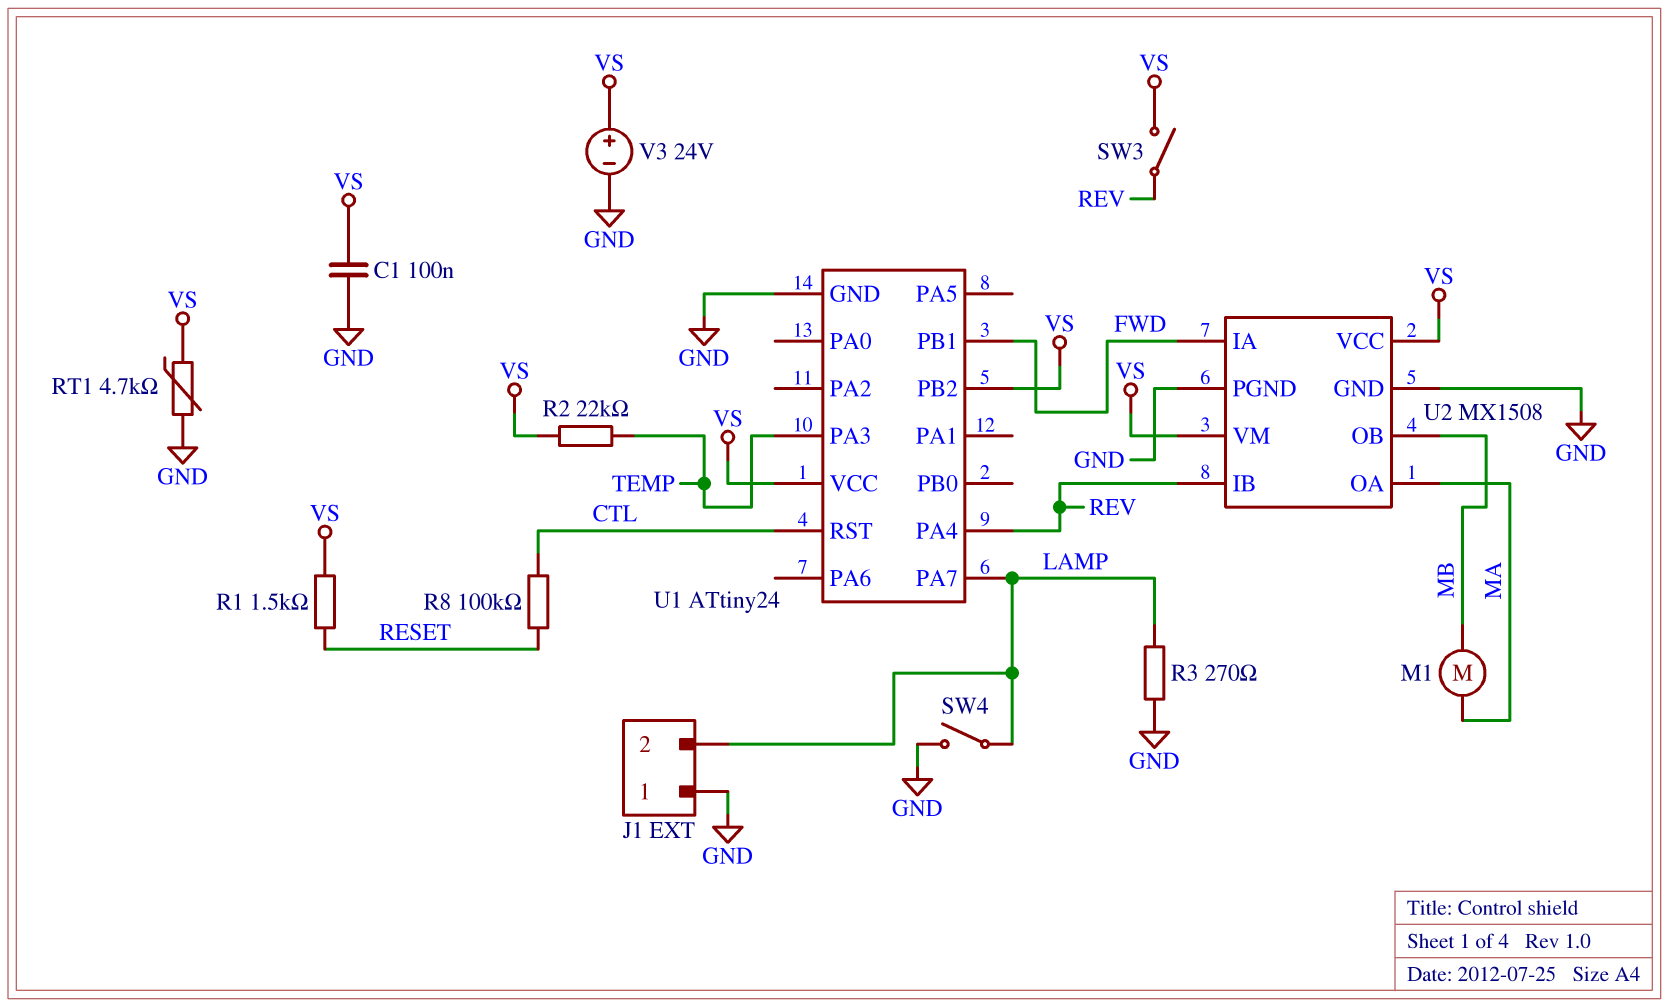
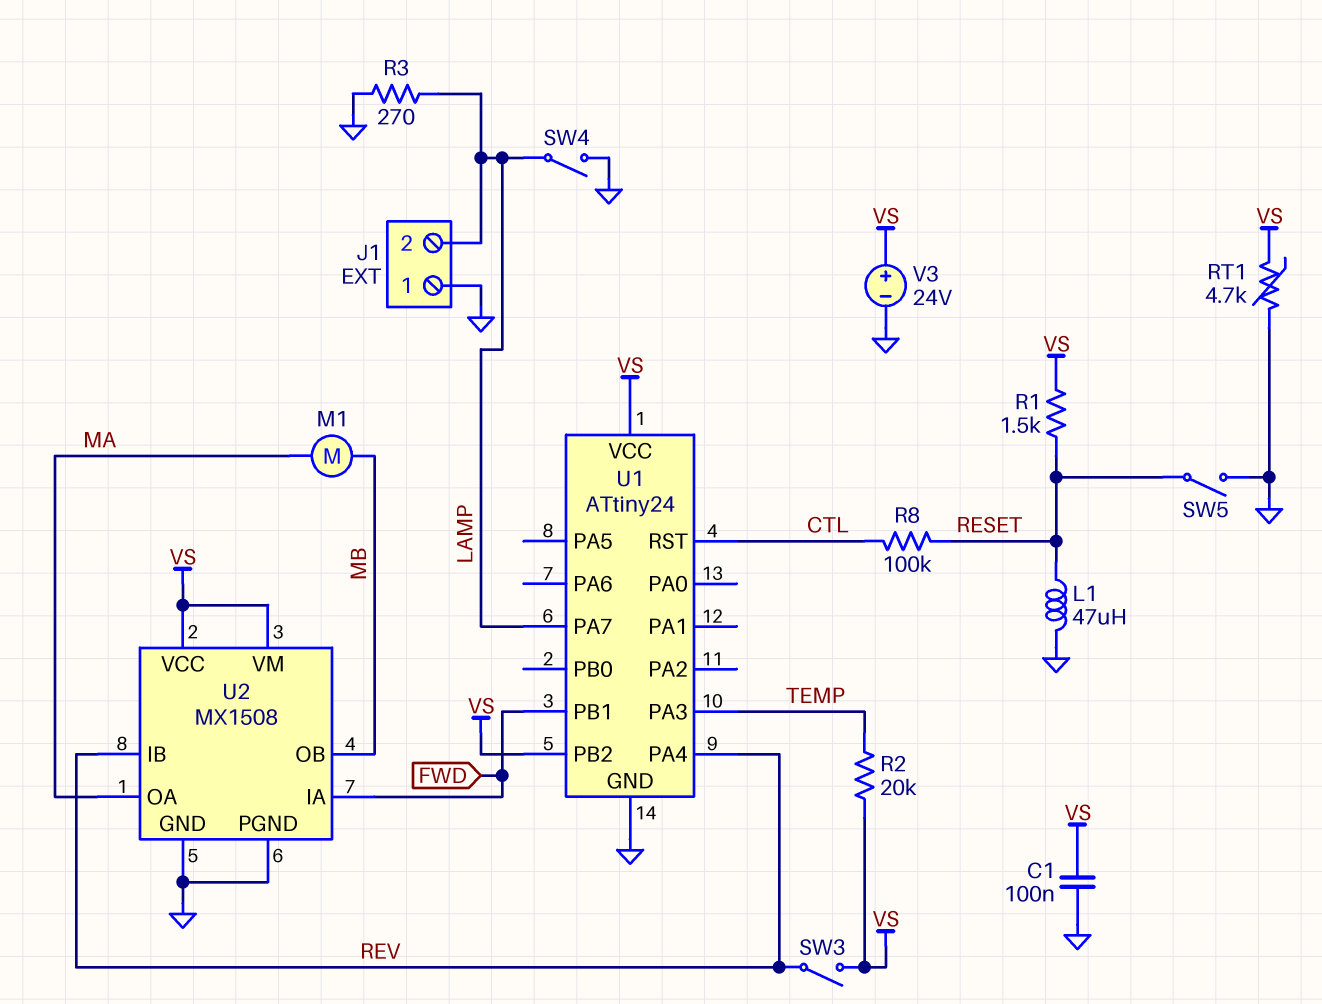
L1: none -> 47uH (GND, RESET)
R2: 22k (TEMP, VS) -> 20k (TEMP, VS)
SW5: none -> switch (GND, RESET)

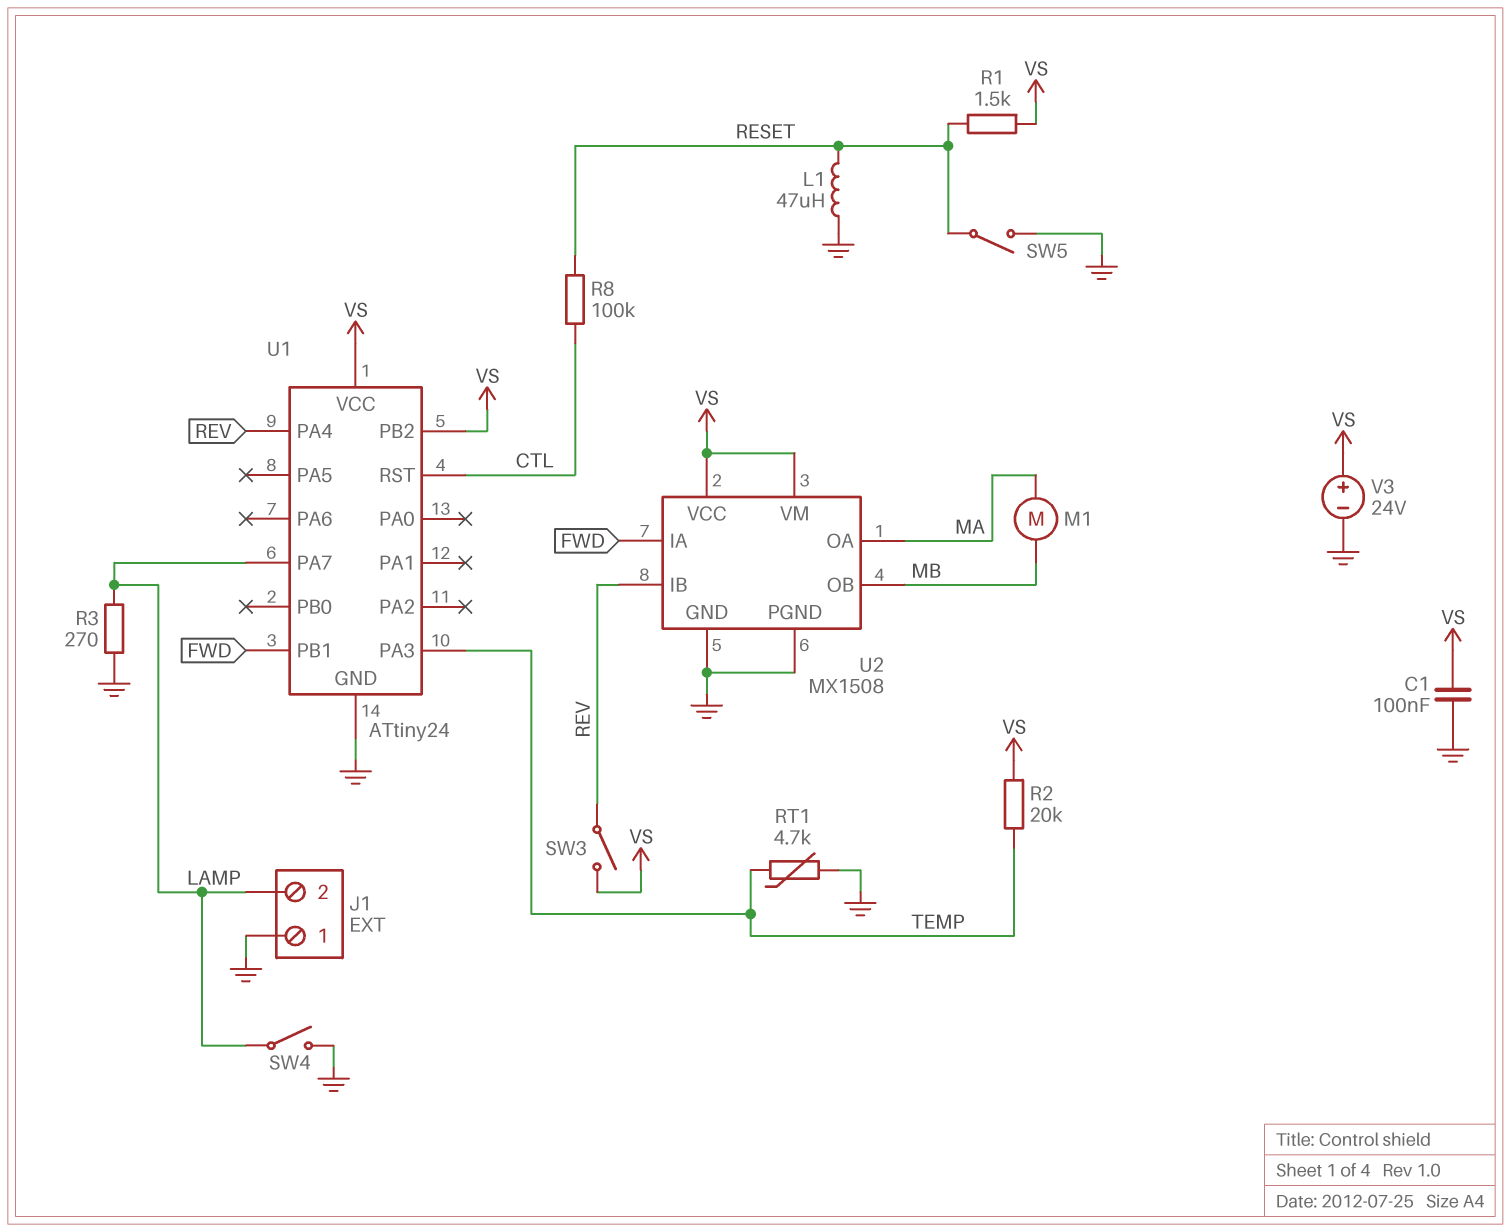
RT1: 4.7k (GND, VS) -> 4.7k (GND, TEMP)

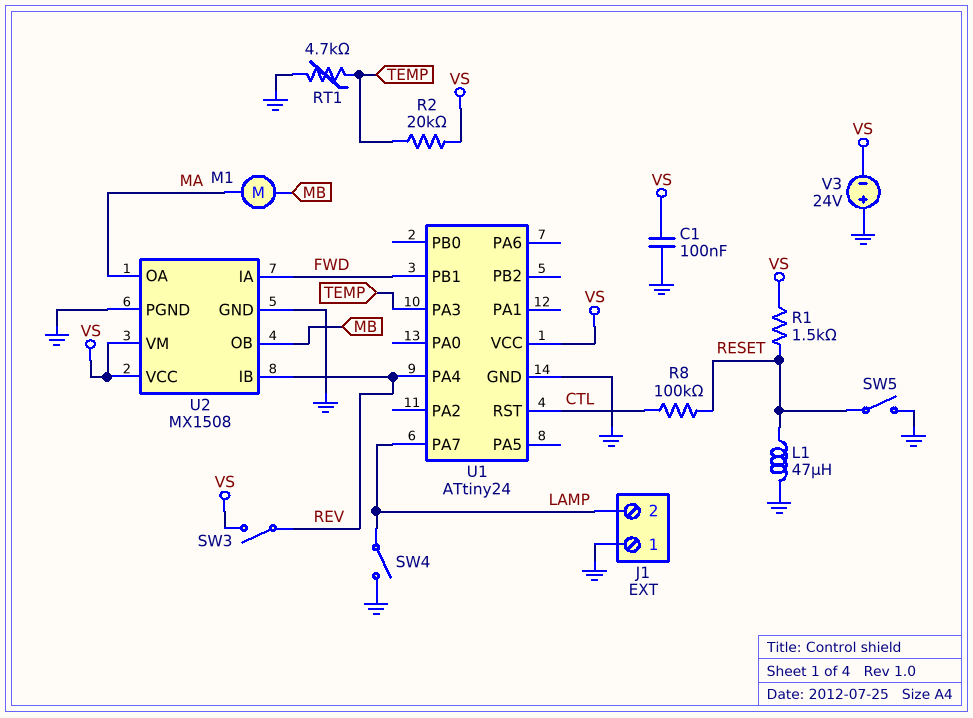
R3: 270 (GND, LAMP) -> none
U1 pin PB2: VS -> none
V3: 24V (plus VS, minus GND) -> 24V (plus GND, minus VS)

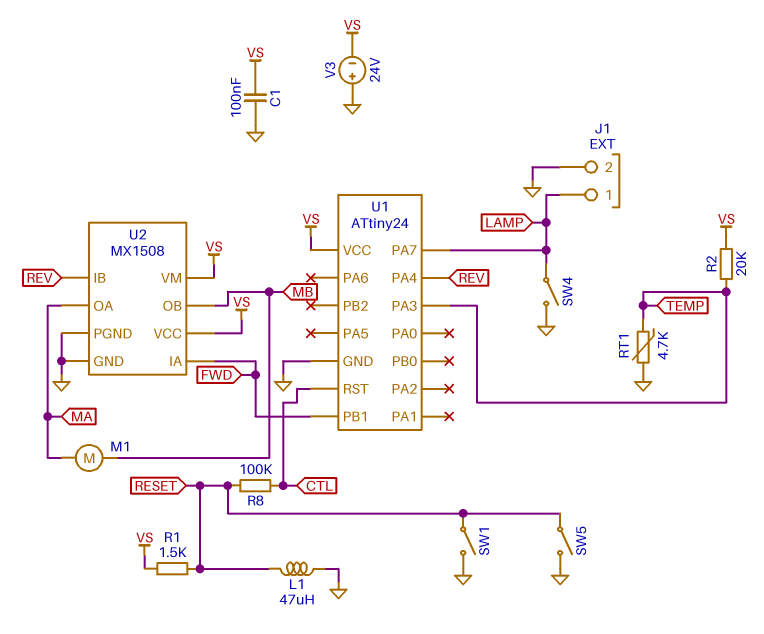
J1 pin 1: GND -> LAMP
J1 pin 2: LAMP -> GND
SW1: none -> switch (GND, RESET)
SW3: switch (REV, VS) -> none

